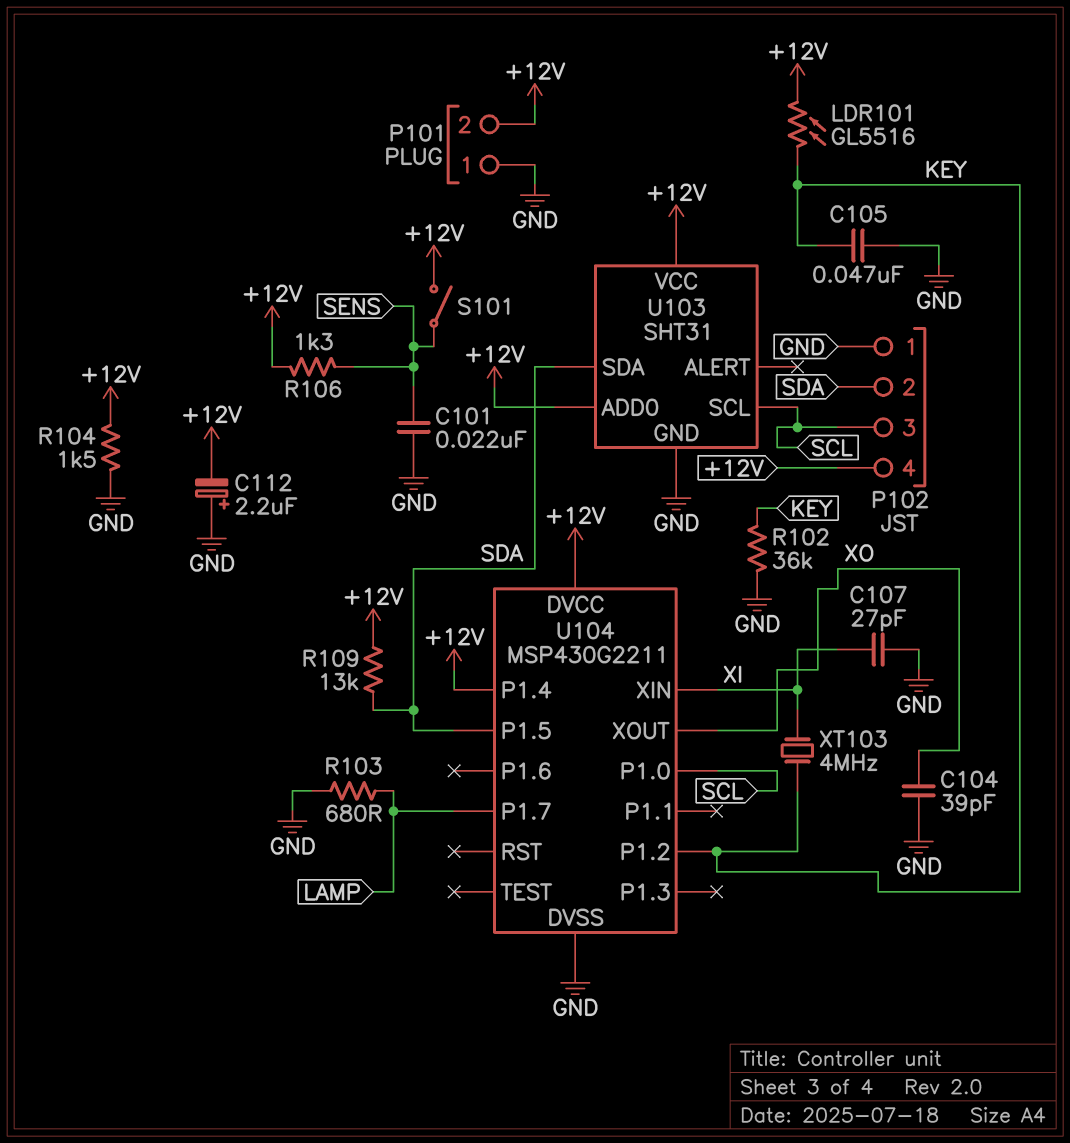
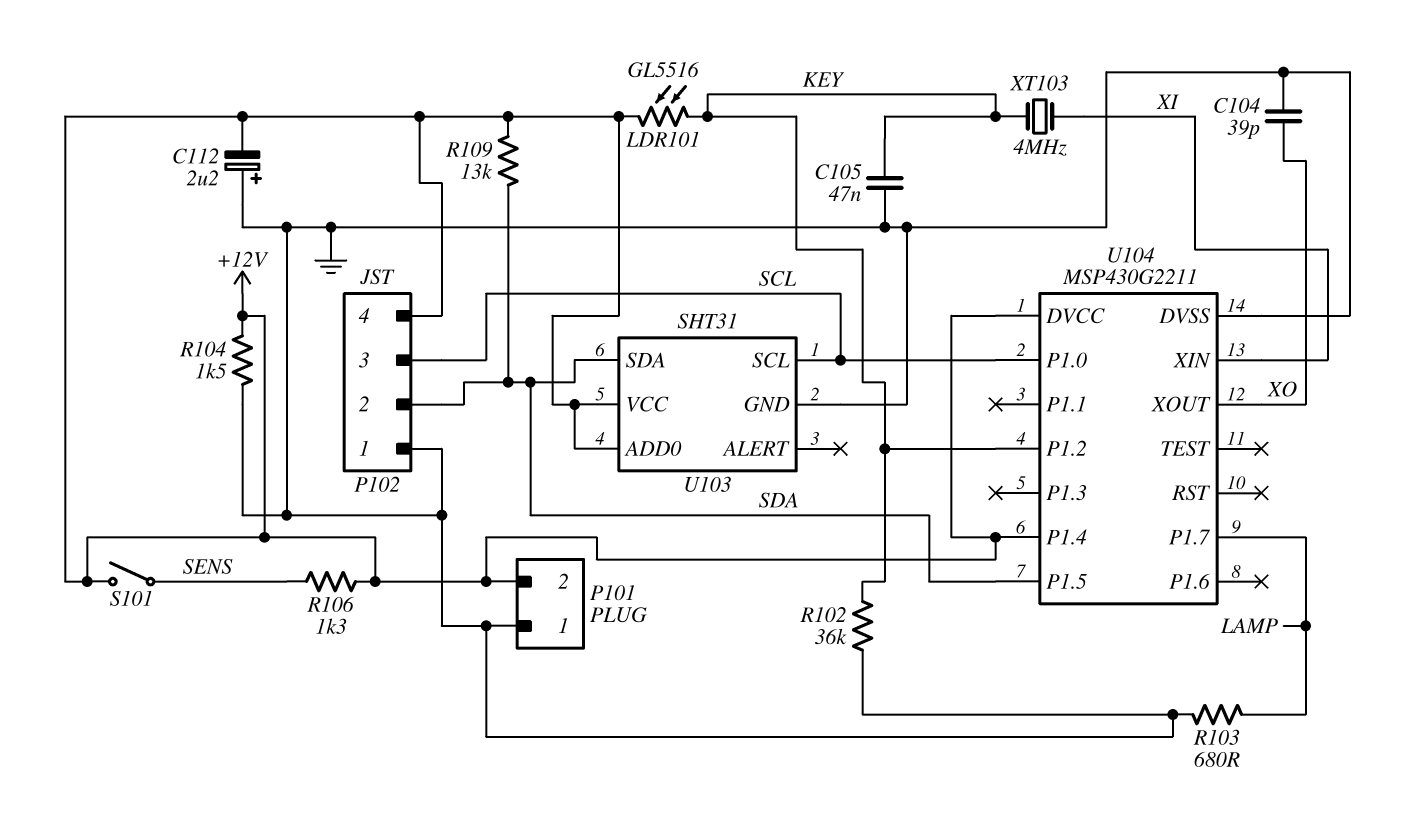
C101: 22nF (GND, SENS) -> none
C107: 27pF (GND, XI) -> none

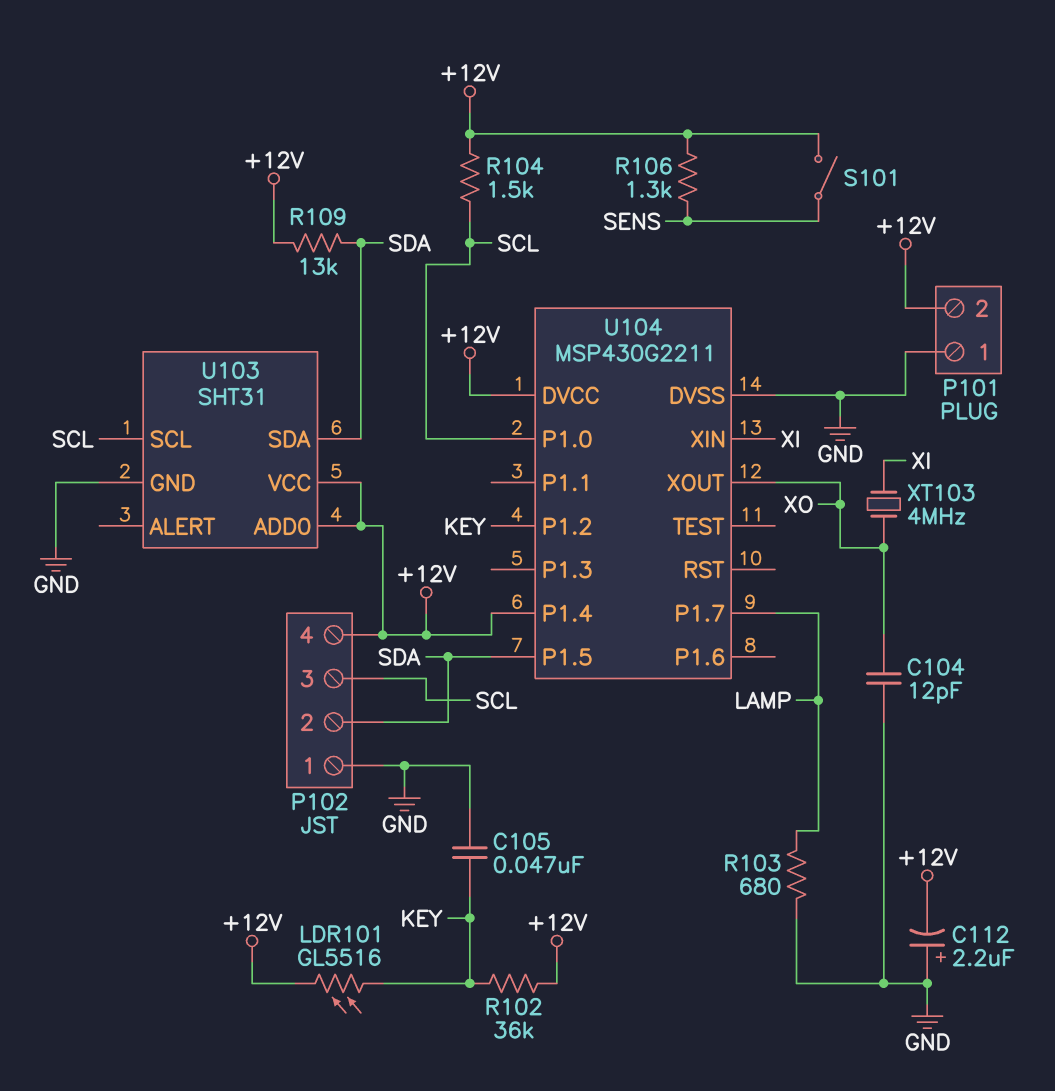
C104: 39pF (GND, XO) -> 12pF (GND, XO)
R102: 36k (GND, KEY) -> 36k (+12V, KEY)
R104: 1.5k (+12V, GND) -> 1.5k (+12V, SCL)
XT103: 4MHz (KEY, XI) -> 4MHz (XI, XO)

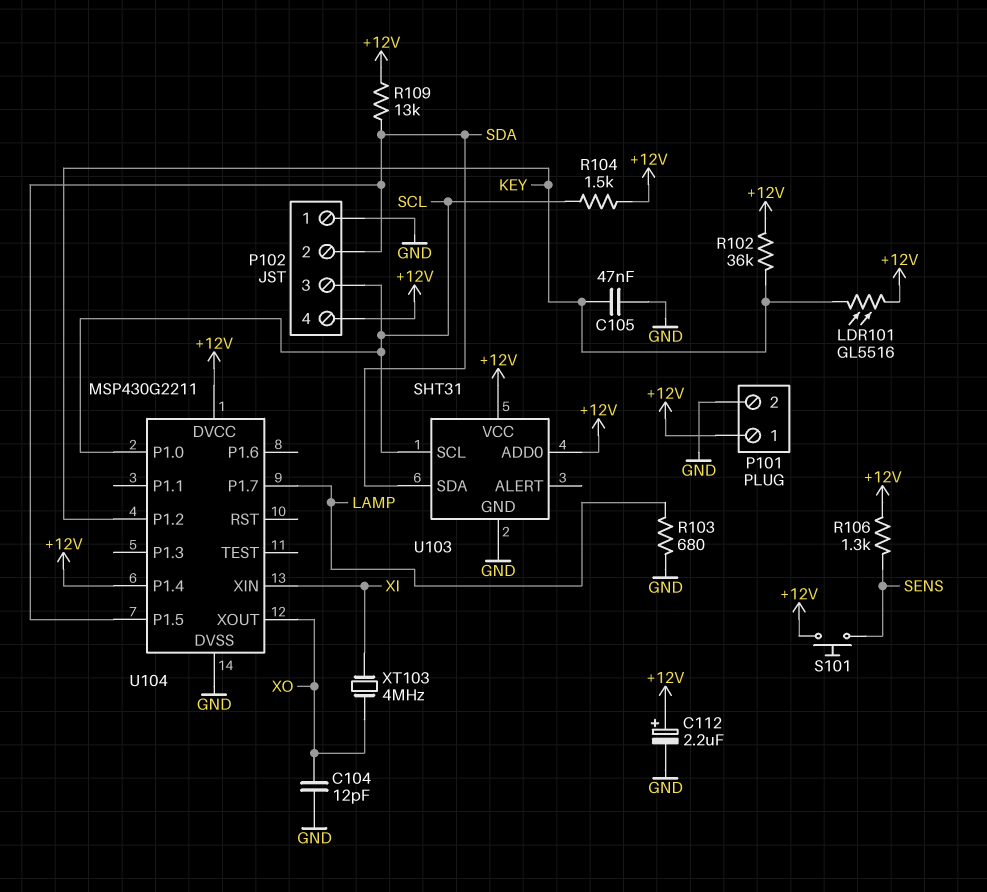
C112: 2.2uF (plus GND, minus +12V) -> 2.2uF (plus +12V, minus GND)
P101 pin 1: GND -> +12V
P101 pin 2: +12V -> GND
S101: switch (+12V, SENS) -> button (+12V, SENS)

